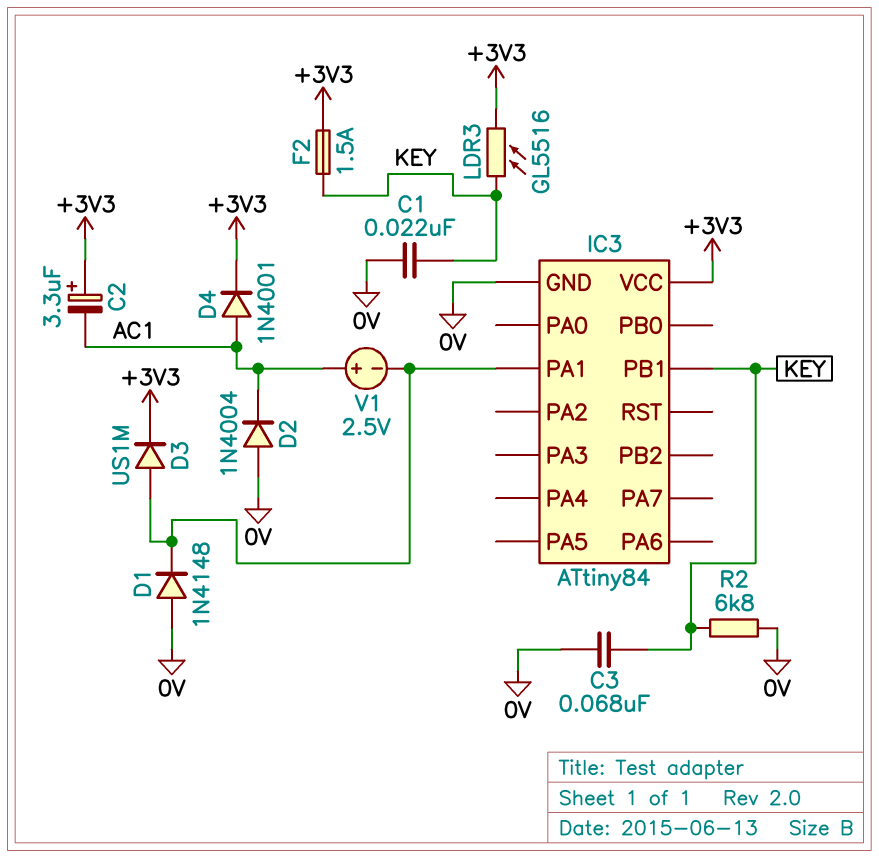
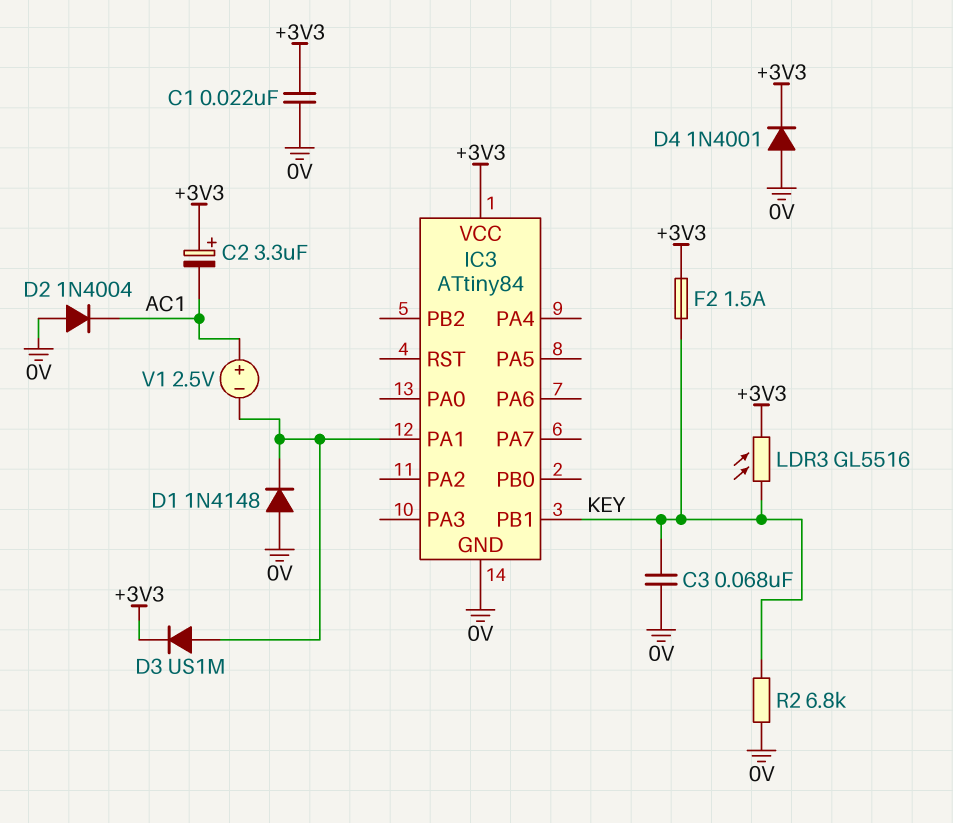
C1: 22nF (0V, KEY) -> 22nF (+3V3, 0V)
D4: diode 1N4001 (A AC1, K +3V3) -> diode 1N4001 (A 0V, K +3V3)

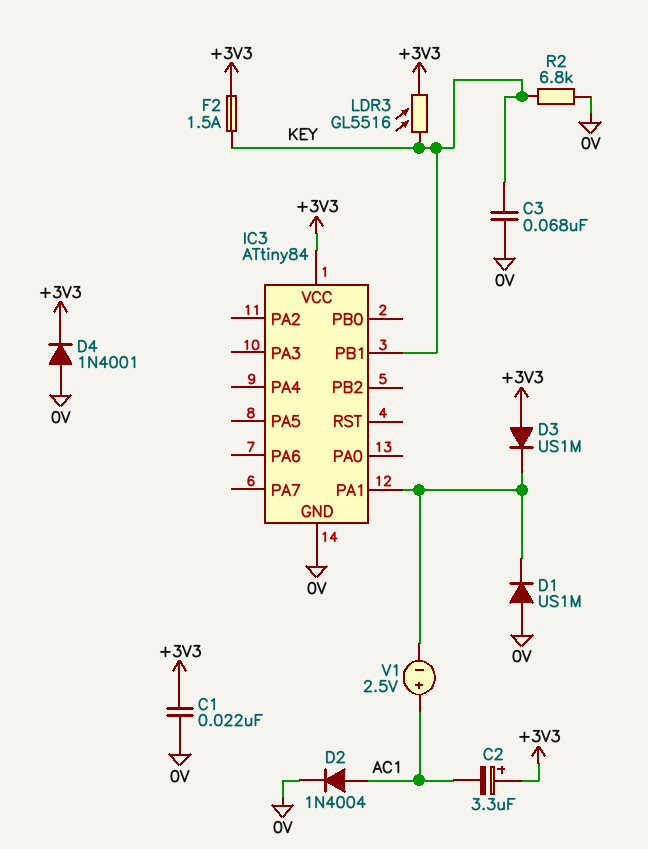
D1: diode 1N4148 (A 0V, K IC3/PA1) -> diode US1M (A 0V, K IC3/PA1)
D2: diode 1N4004 (A 0V, K AC1) -> diode 1N4004 (A AC1, K 0V)
D3: diode US1M (A IC3/PA1, K +3V3) -> diode US1M (A +3V3, K IC3/PA1)

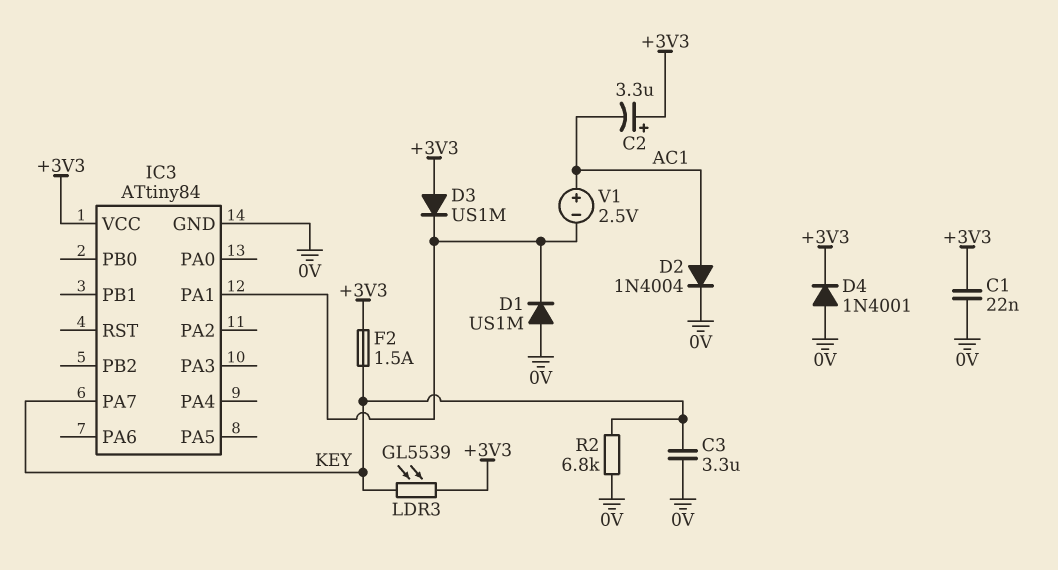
C3: 68nF (0V, KEY) -> 3.3uF (0V, KEY)
IC3 pin PA7: none -> KEY
IC3 pin PB1: KEY -> none
LDR3: GL5516 (+3V3, KEY) -> GL5539 (+3V3, KEY)

